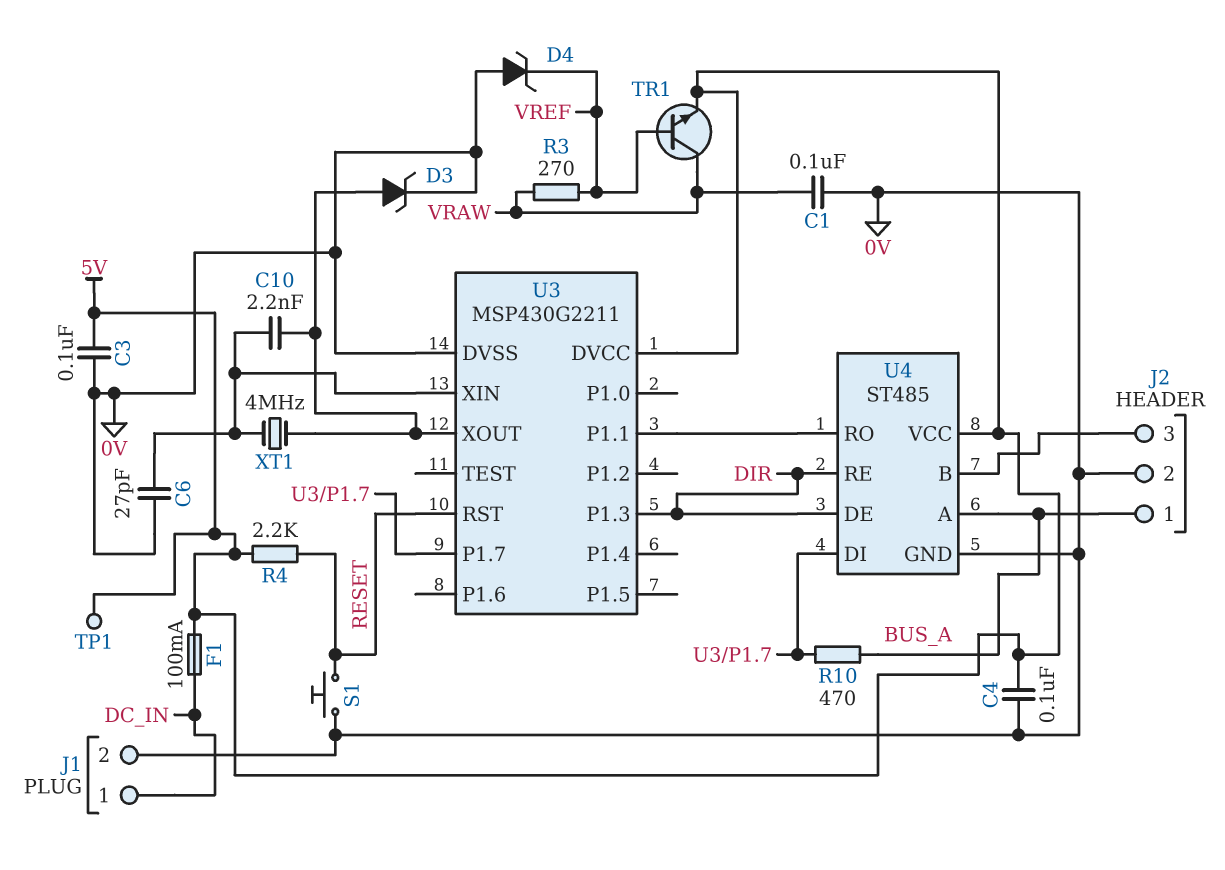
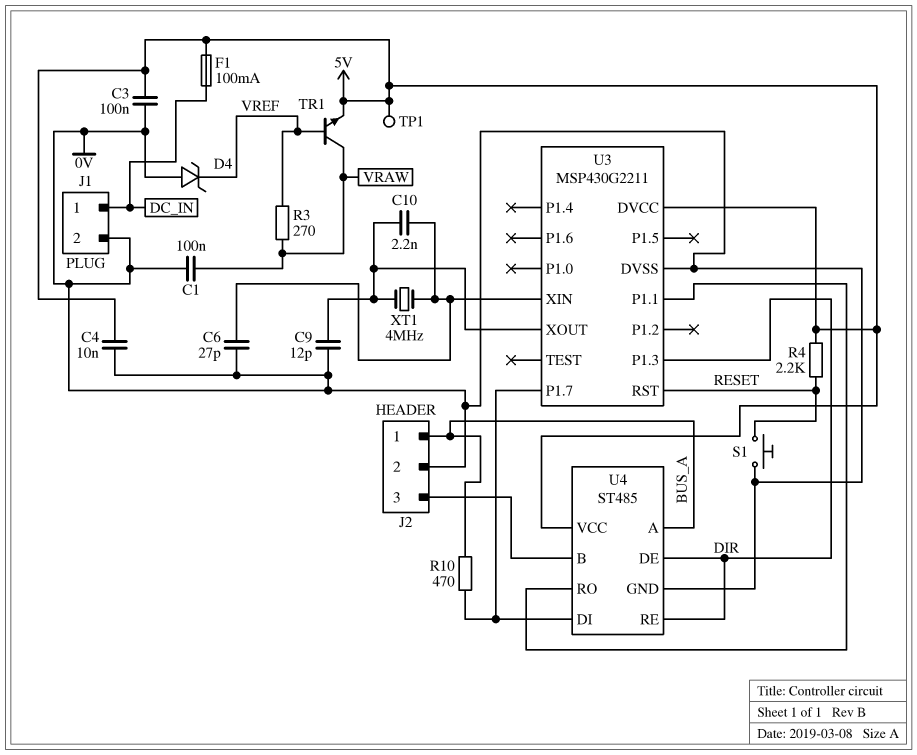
C4: 100nF (0V, 5V) -> 10nF (0V, 5V)
C9: none -> 12pF (0V, U3/XOUT)
D3: zener (A U3/XOUT, K 0V) -> none

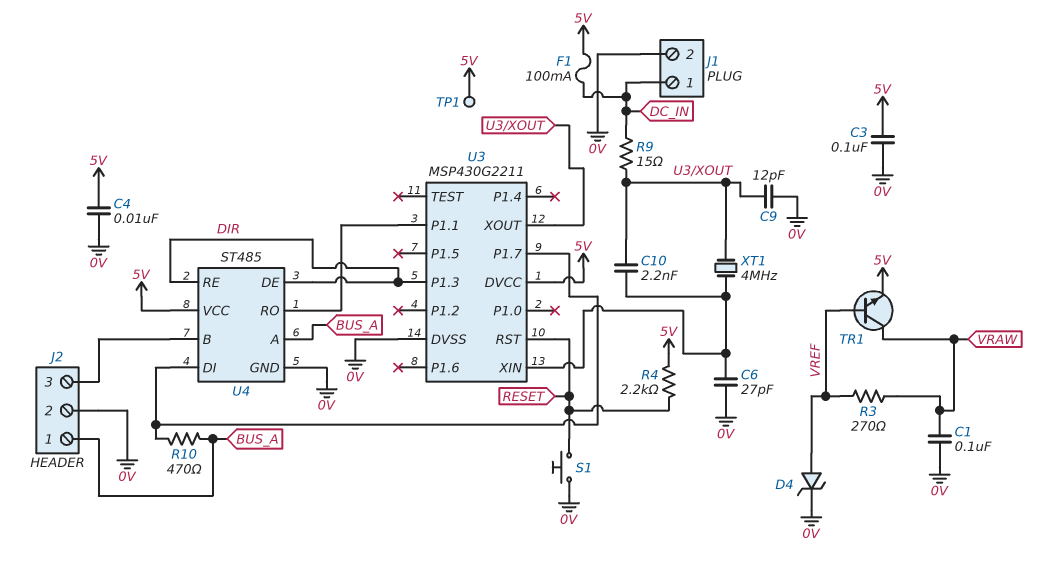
D4: zener (A 0V, K VREF) -> zener (A VREF, K 0V)
R9: none -> 15 (DC_IN, U3/XOUT)

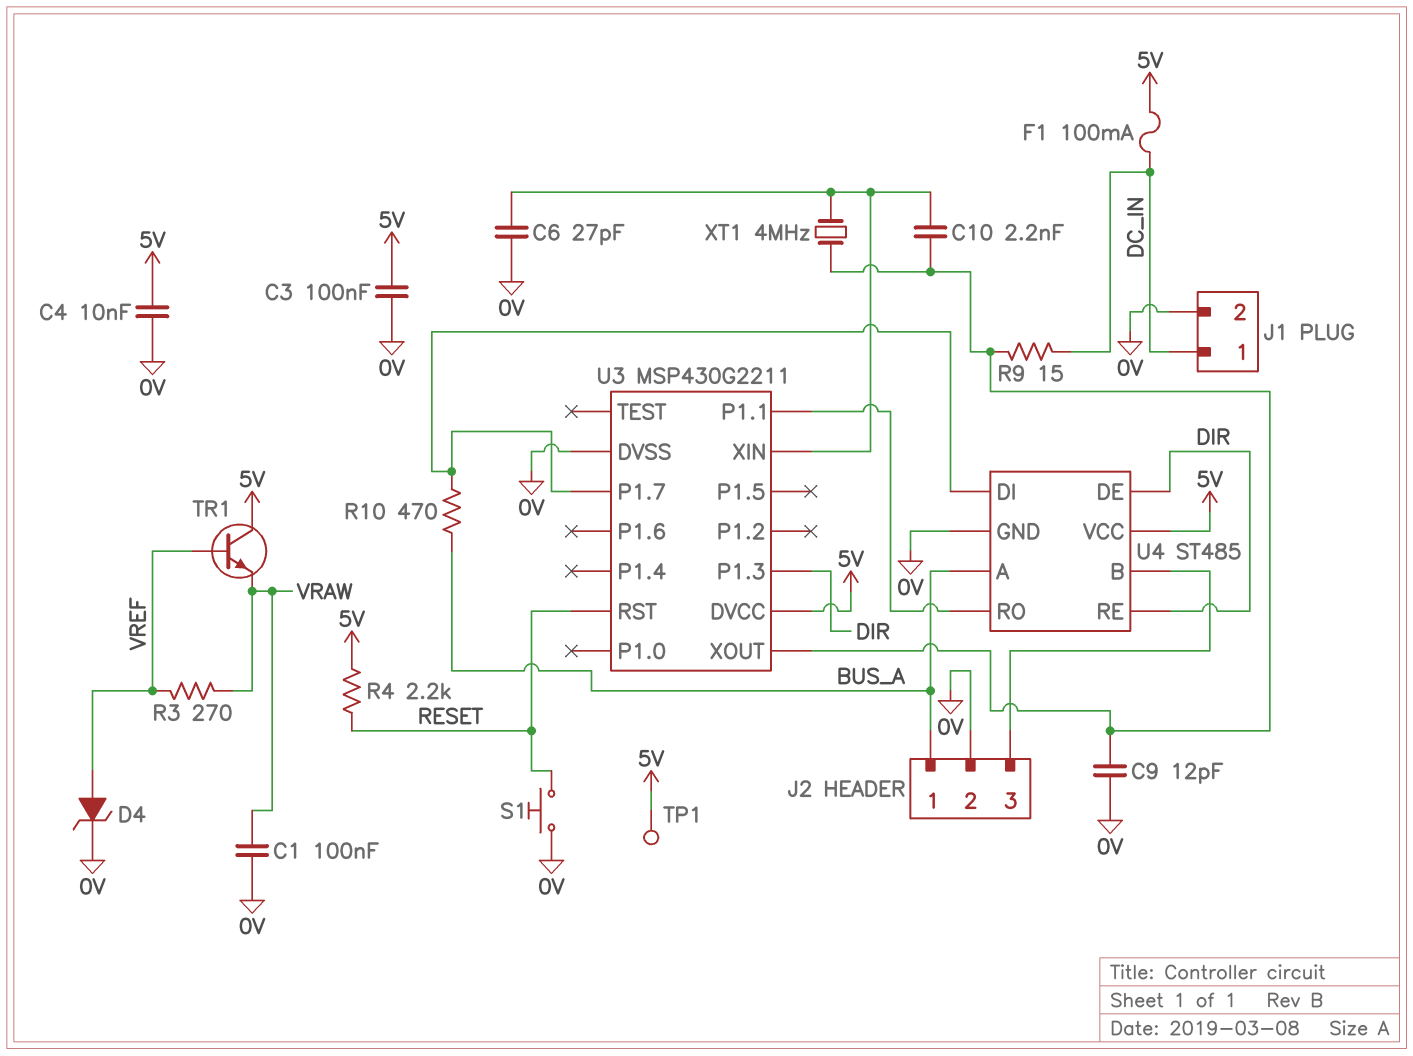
TR1: NPN (B VREF, C VRAW, E 5V) -> NPN (B VREF, C 5V, E VRAW)

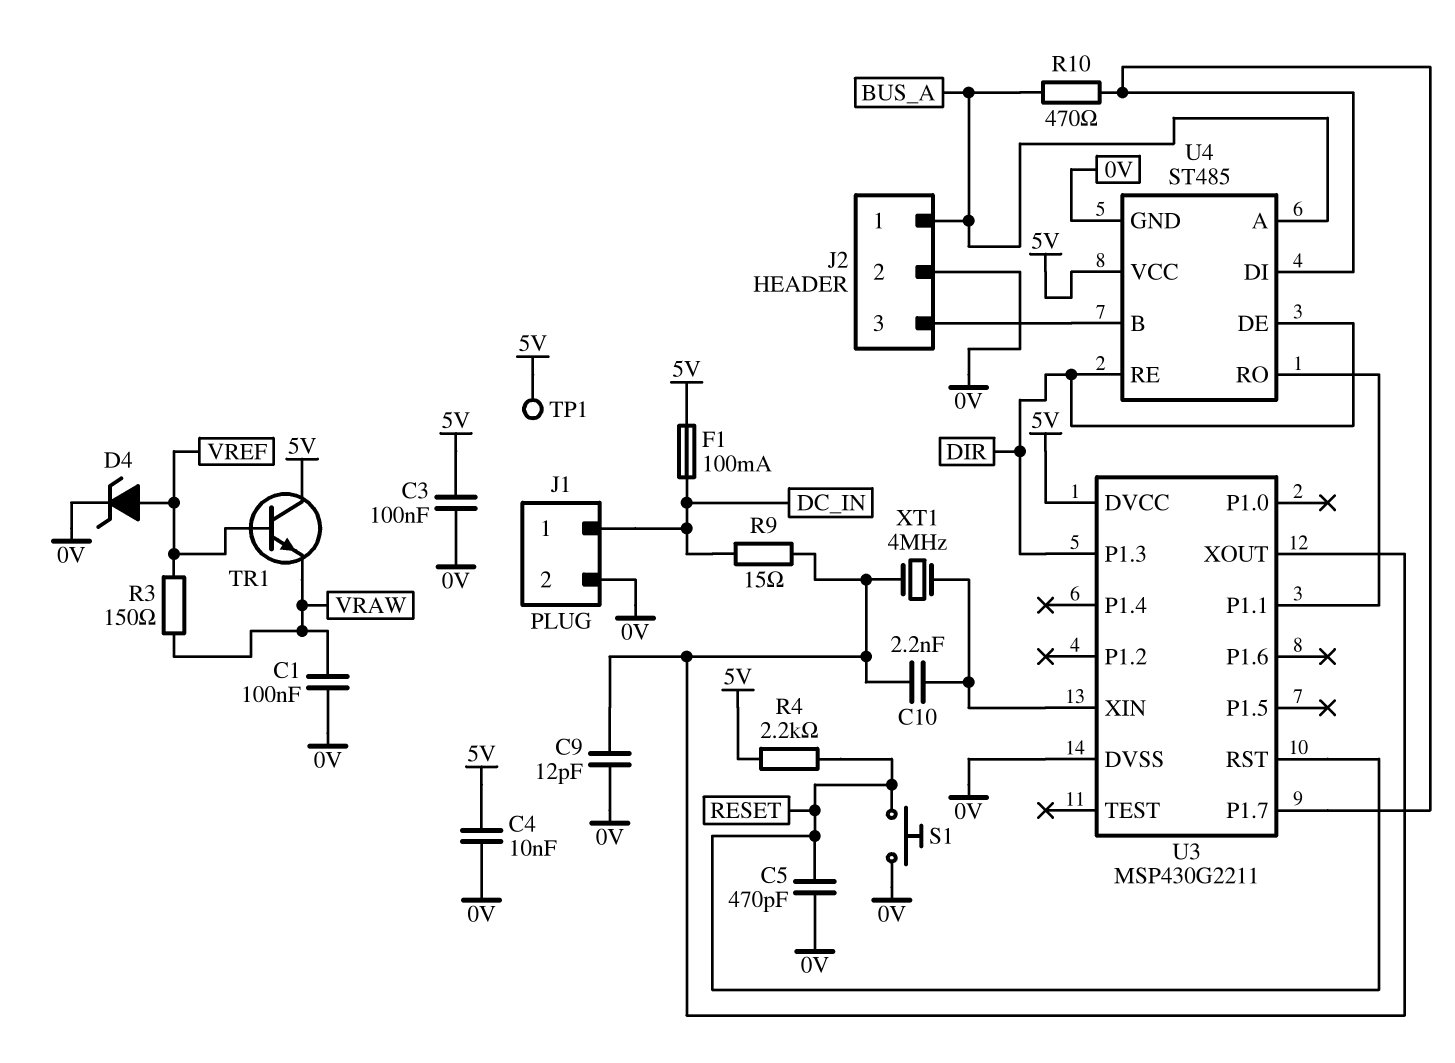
C5: none -> 470pF (0V, RESET)
C6: 27pF (0V, U3/XIN) -> none
R3: 270 (VRAW, VREF) -> 150 (VRAW, VREF)

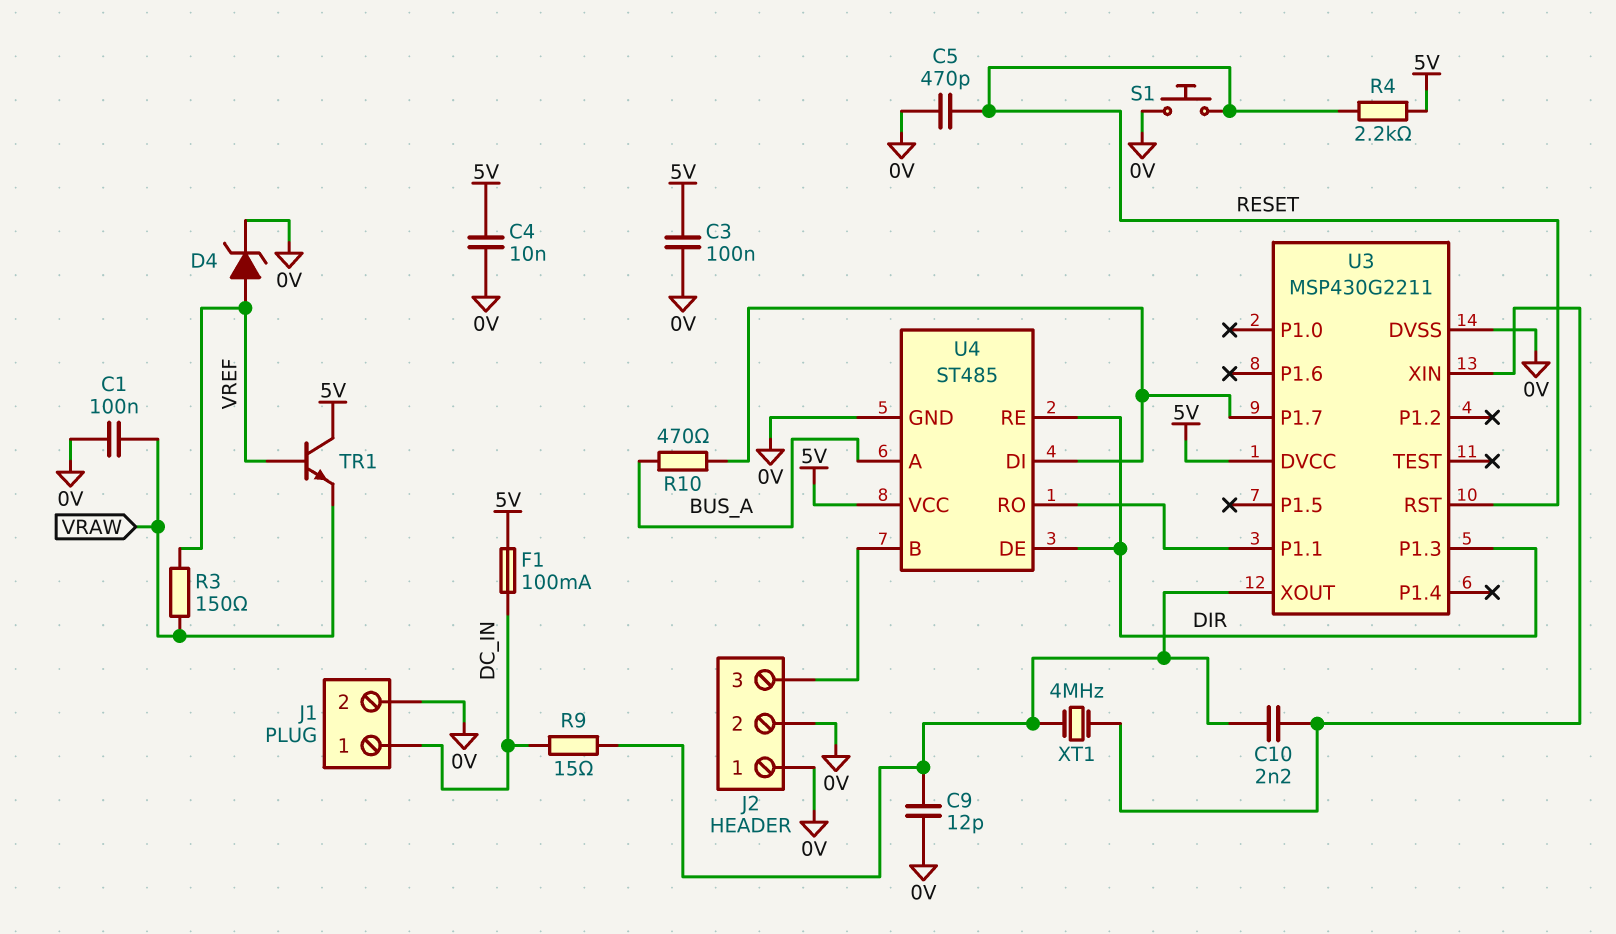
J2 pin 1: BUS_A -> 0V
TP1: test point (5V) -> none

